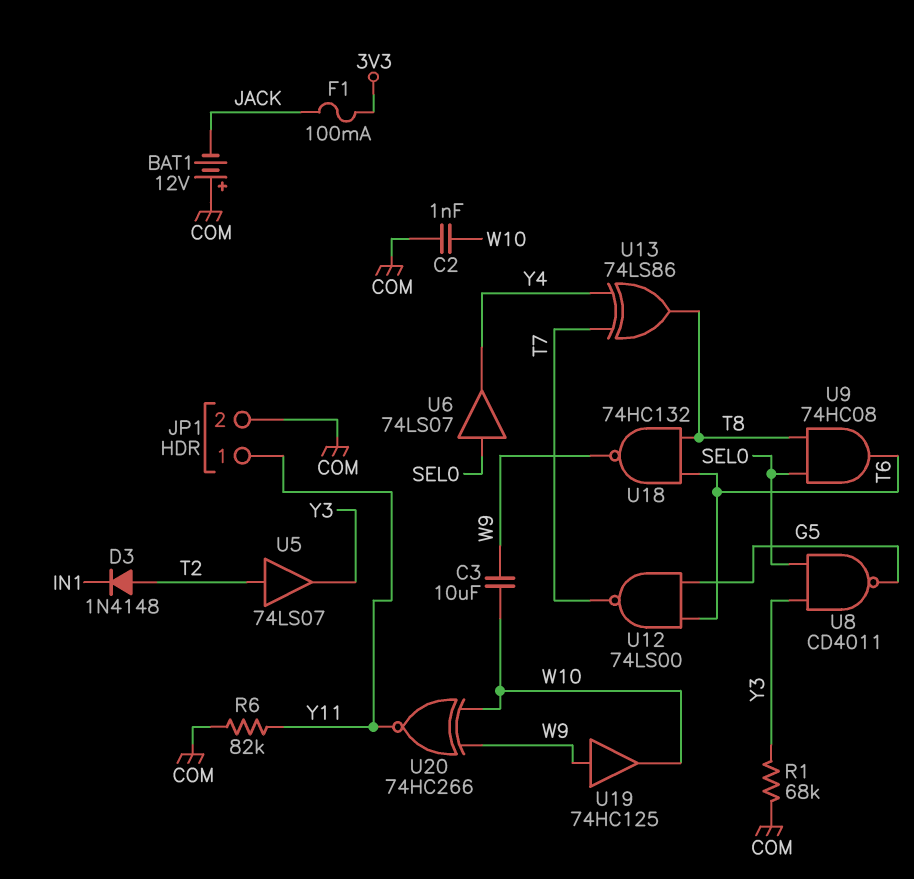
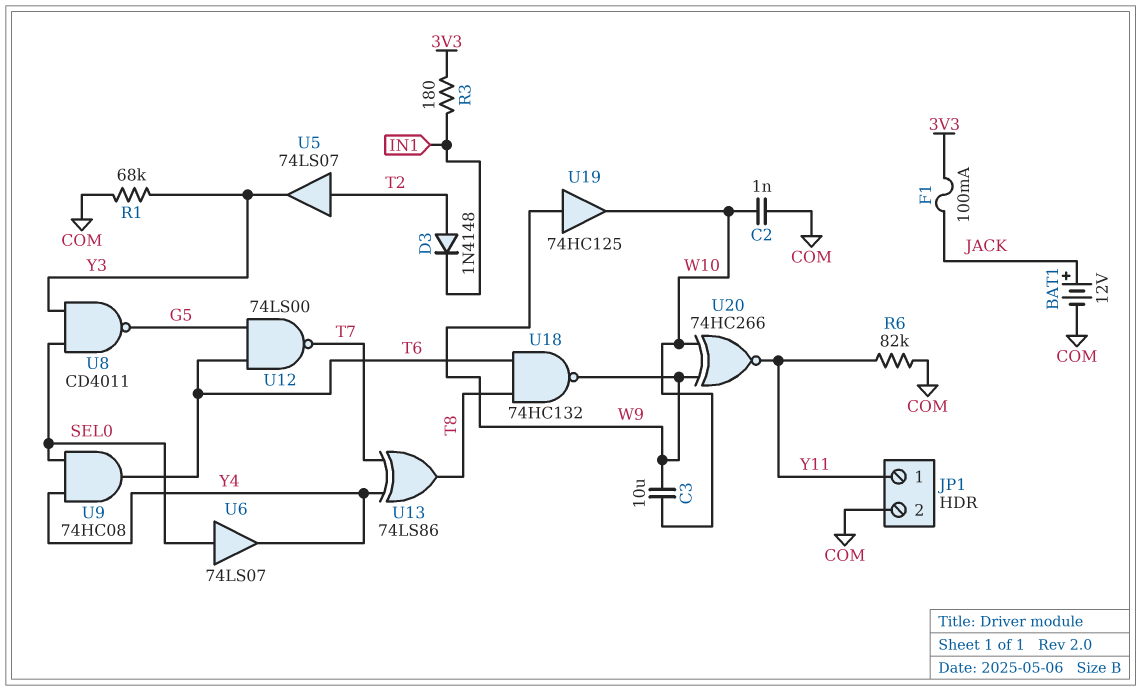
BAT1: 12V (plus COM, minus JACK) -> 12V (plus JACK, minus COM)
R3: none -> 180 (3V3, IN1)
U9: AND 74HC08 (in SEL0, in T8, out T6) -> AND 74HC08 (in SEL0, in Y4, out T6)

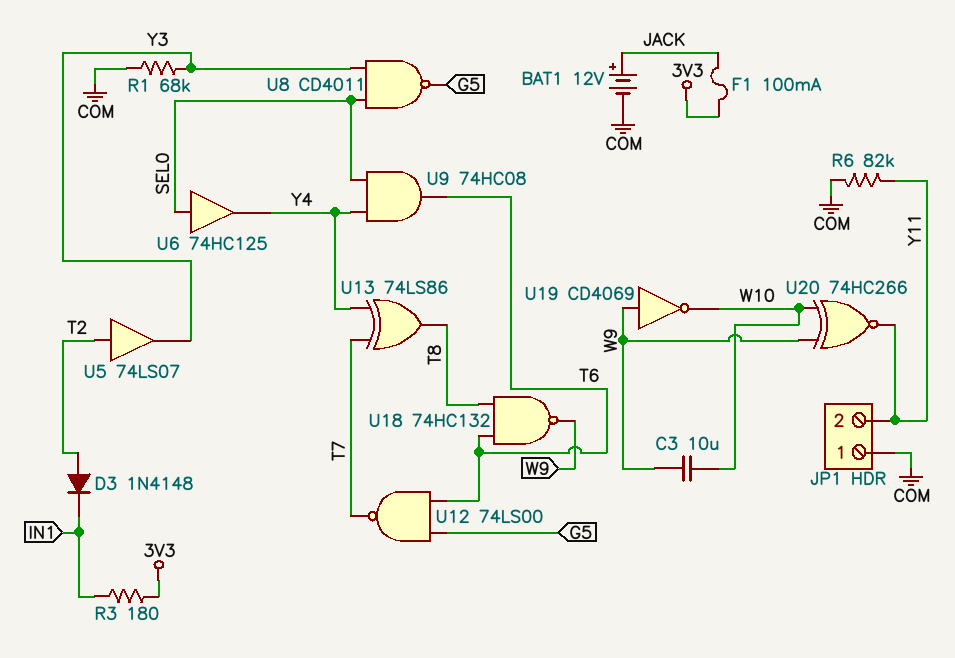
C2: 1nF (COM, W10) -> none
JP1 pin 1: Y11 -> COM
JP1 pin 2: COM -> Y11
U6: buffer 74LS07 (in SEL0, out Y4) -> buffer 74HC125 (in SEL0, out Y4)
U19: buffer 74HC125 (in W9, out W10) -> NOT CD4069 (in W9, out W10)

